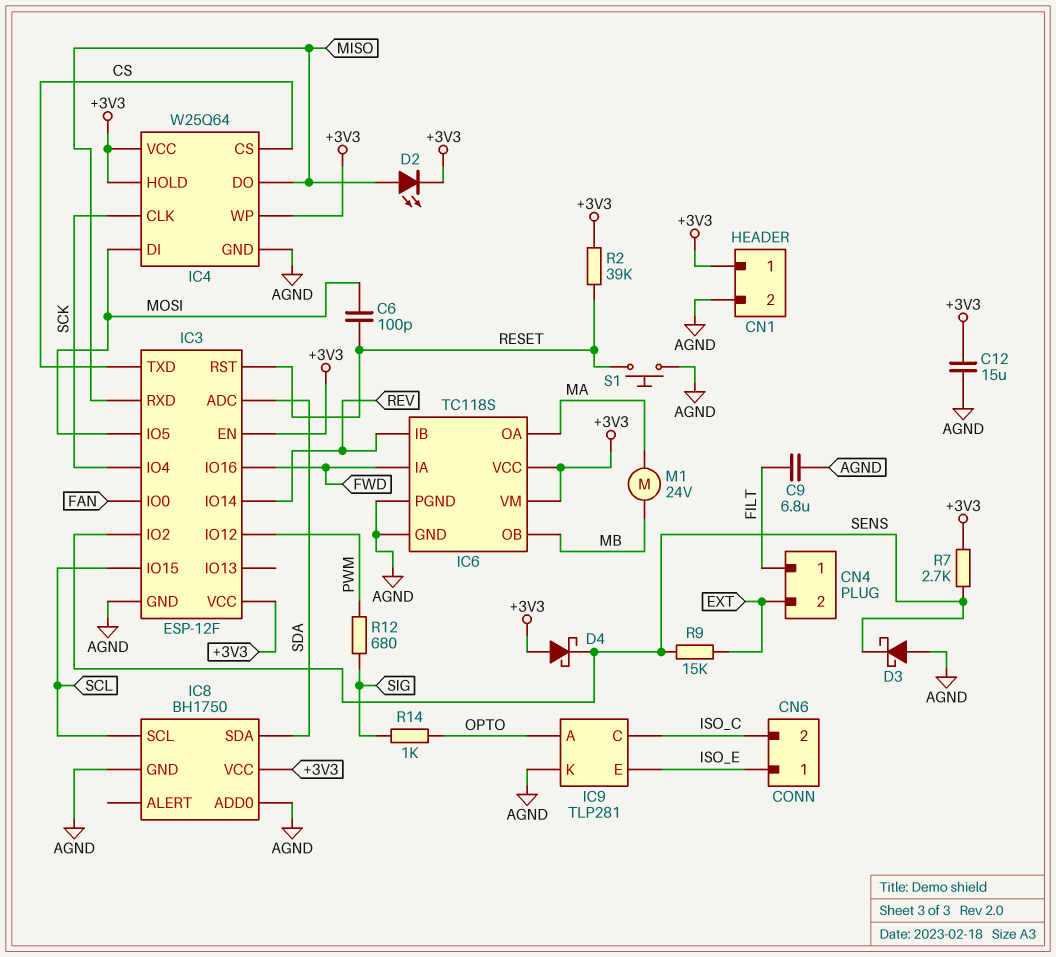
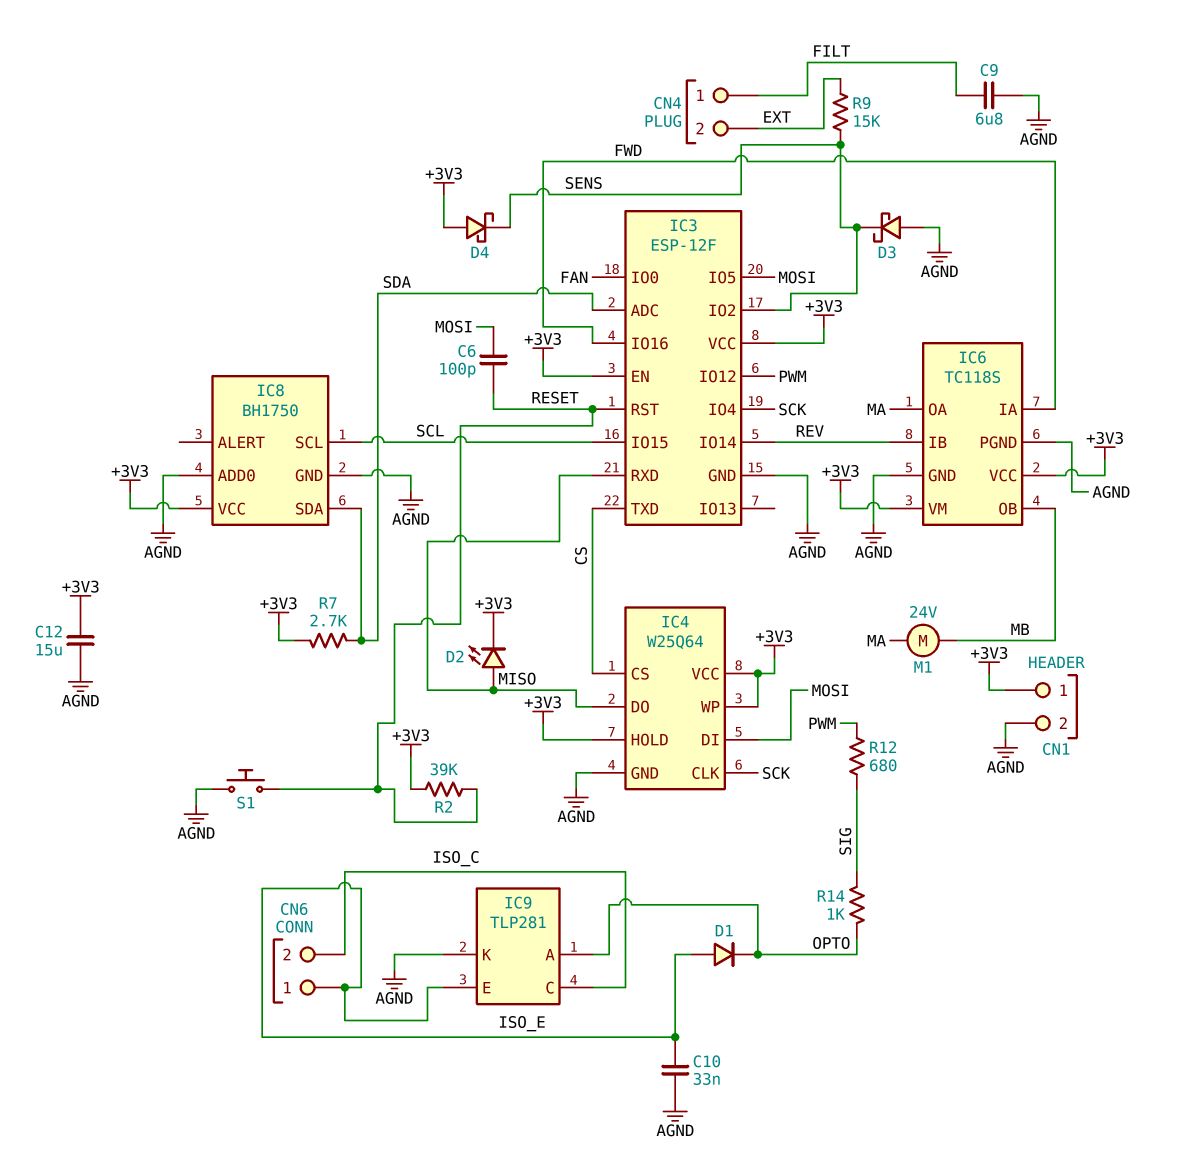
C10: none -> 33nF (AGND, ISO_E)
D1: none -> diode (A ISO_E, K OPTO)
R7: 2.7k (+3V3, SENS) -> 2.7k (+3V3, SDA)

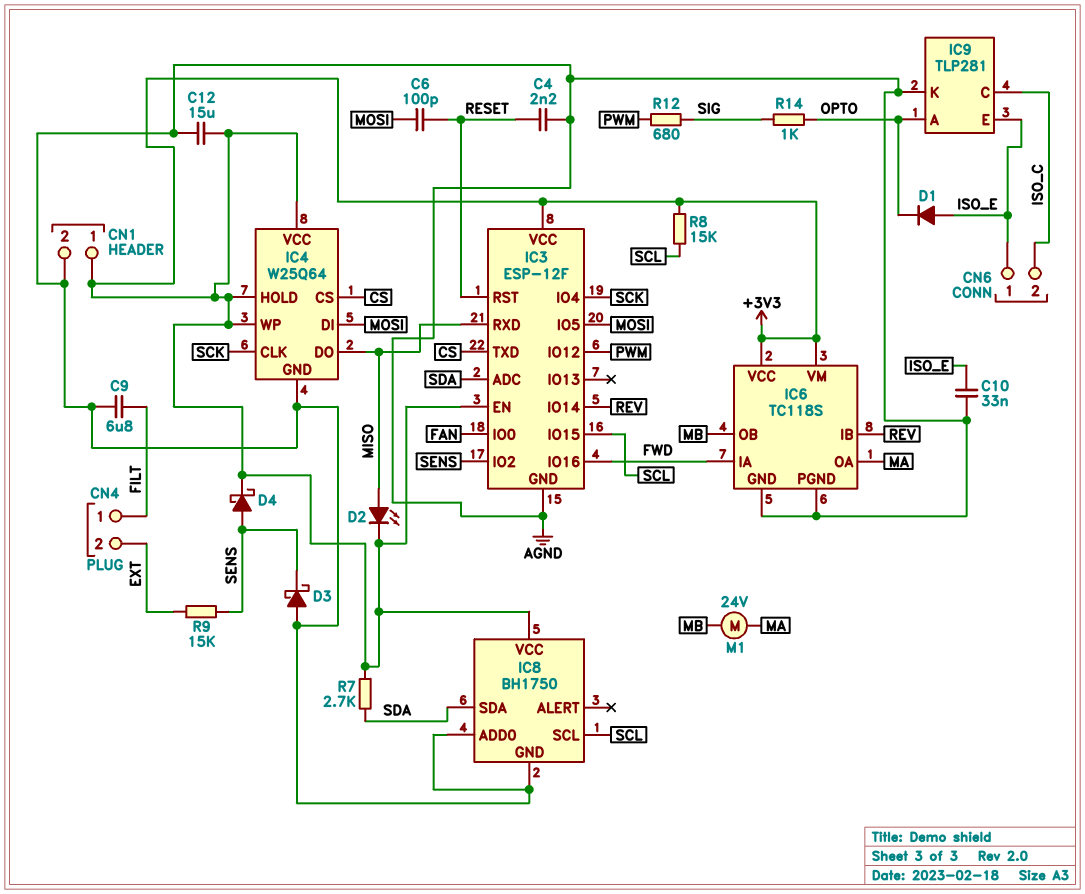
C4: none -> 2.2nF (AGND, RESET)
D4: schottky (A +3V3, K SENS) -> schottky (A SENS, K +3V3)
R2: 39k (+3V3, RESET) -> none
R8: none -> 15k (+3V3, SCL)
S1: button (AGND, RESET) -> none

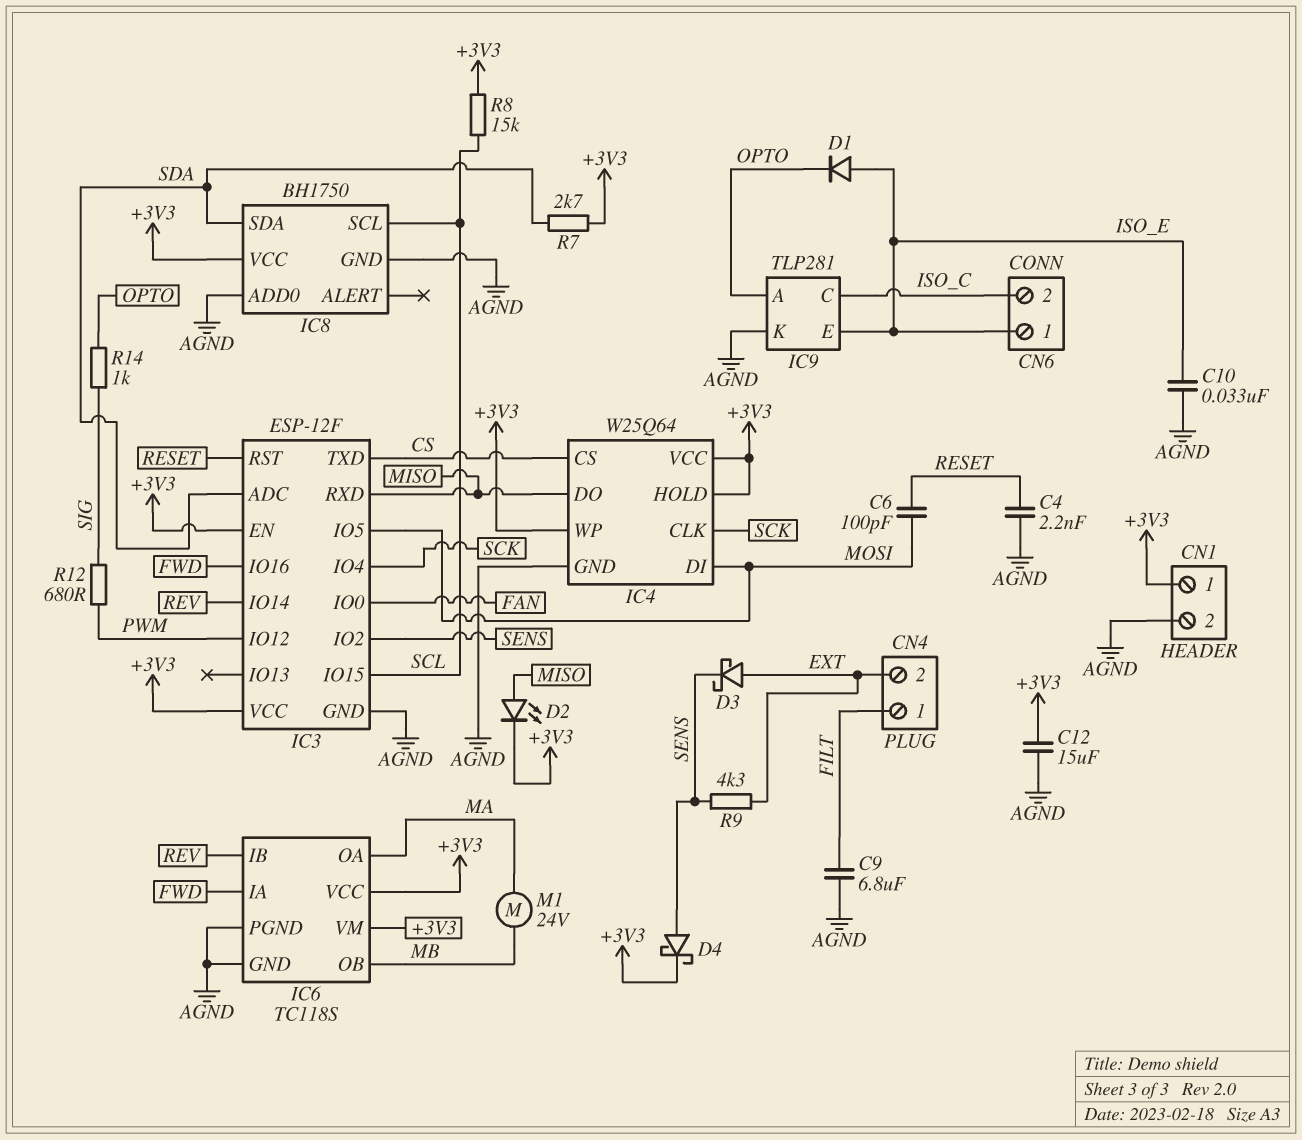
D3: schottky (A AGND, K SENS) -> schottky (A EXT, K SENS)
R9: 15k (EXT, SENS) -> 4.3k (EXT, SENS)

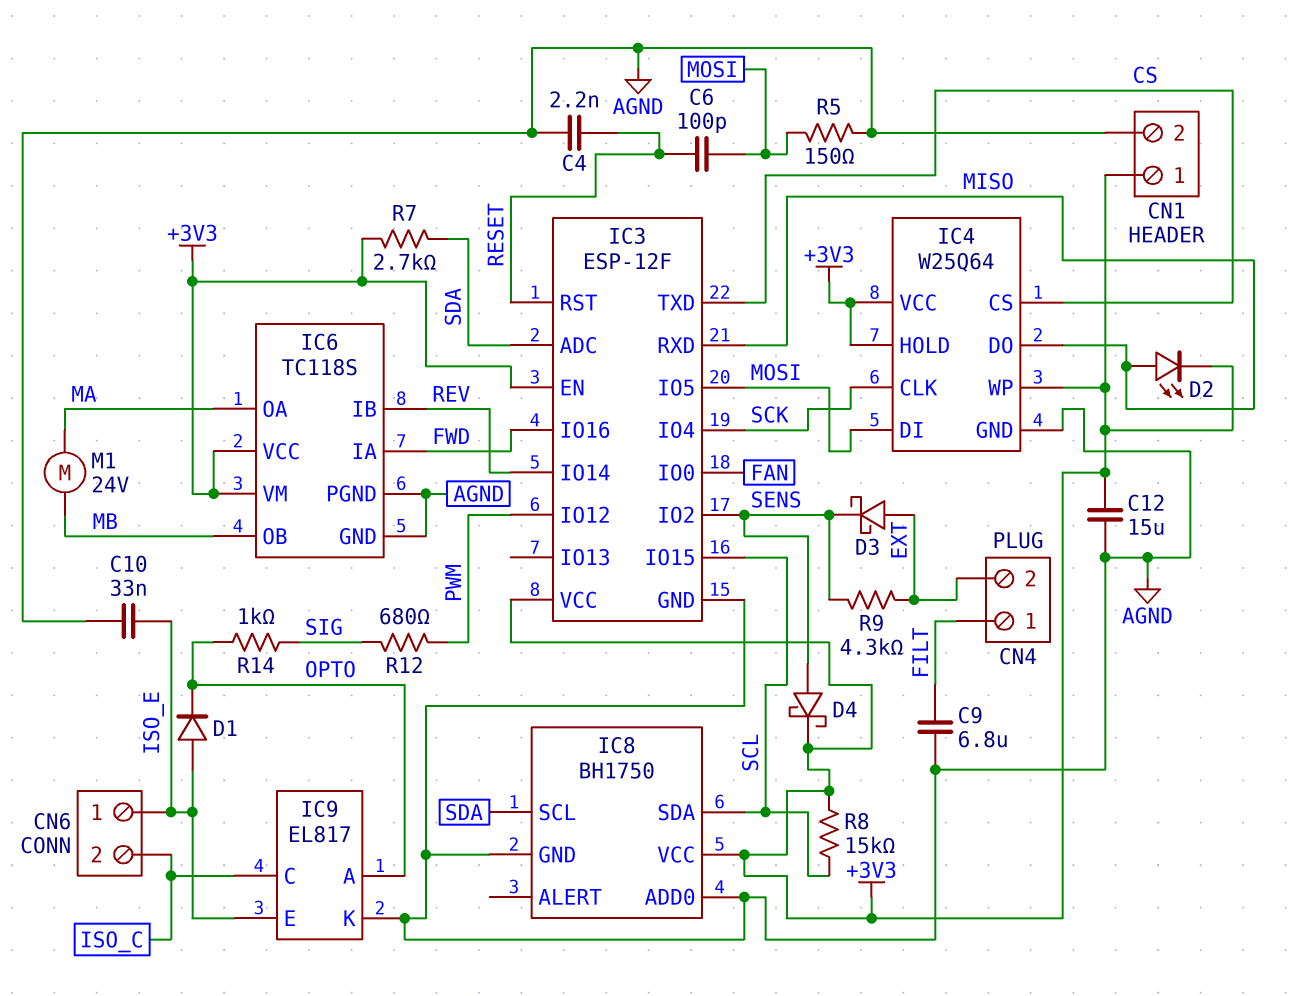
IC8 pin SCL: SCL -> SDA
IC8 pin SDA: SDA -> SCL
IC9: TLP281 -> EL817
R5: none -> 150 (AGND, MOSI)

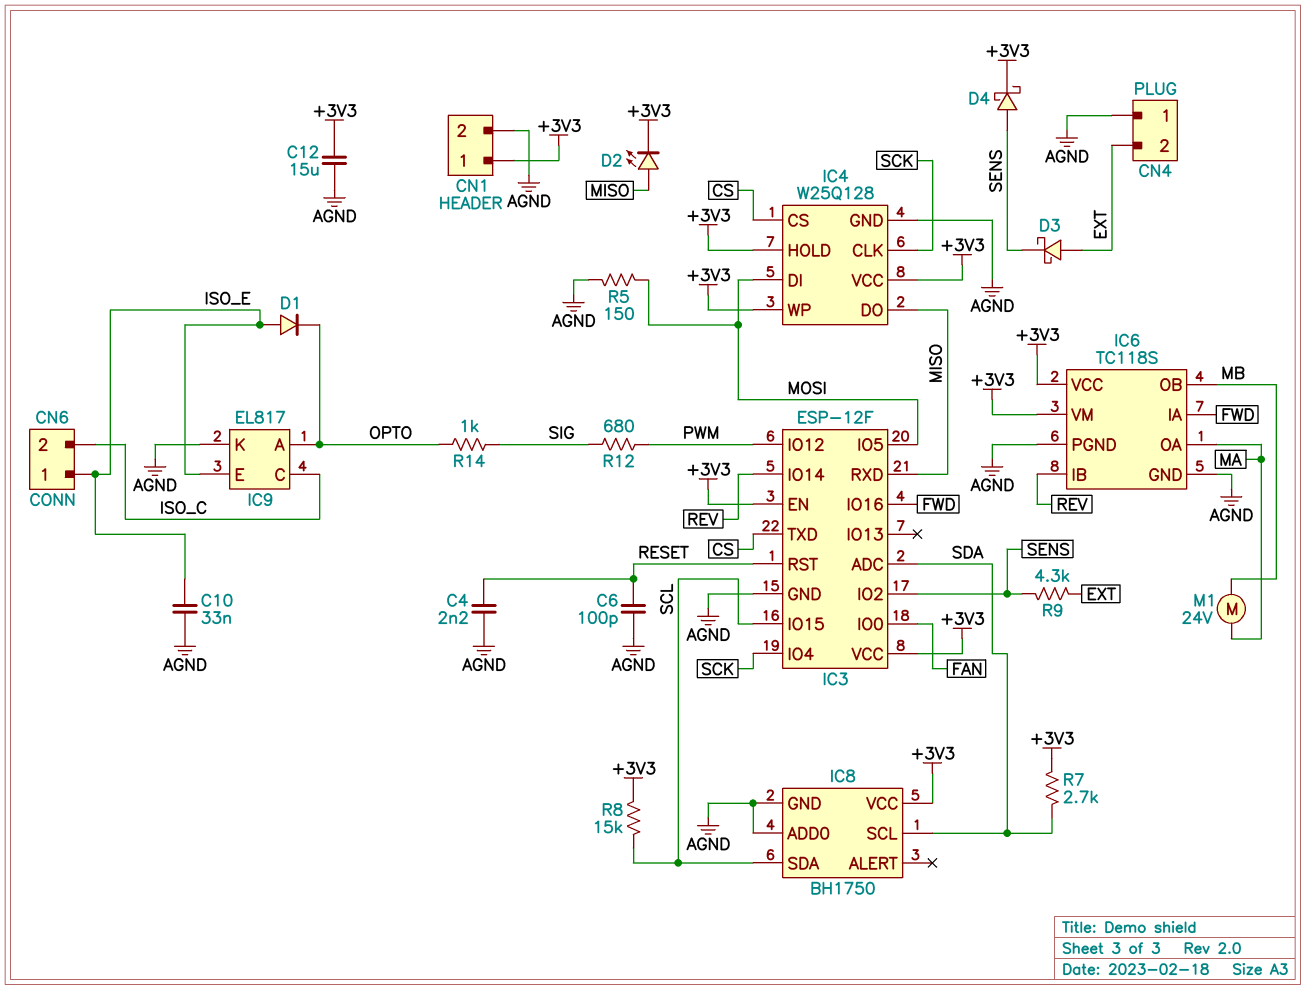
C6: 100pF (MOSI, RESET) -> 100pF (AGND, RESET)
C9: 6.8uF (AGND, FILT) -> none
CN4 pin 1: FILT -> AGND
IC4: W25Q64 -> W25Q128

